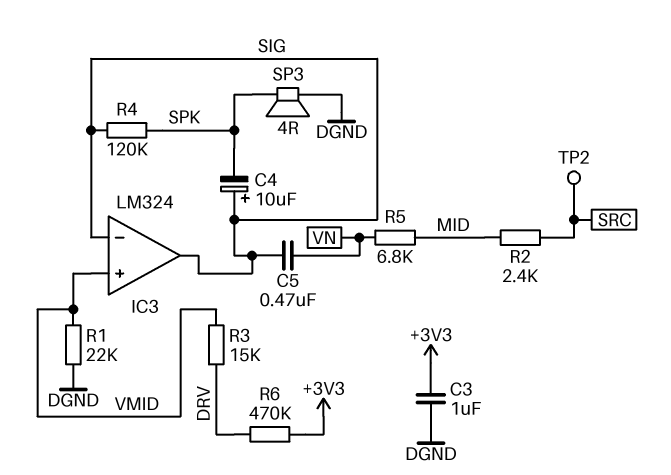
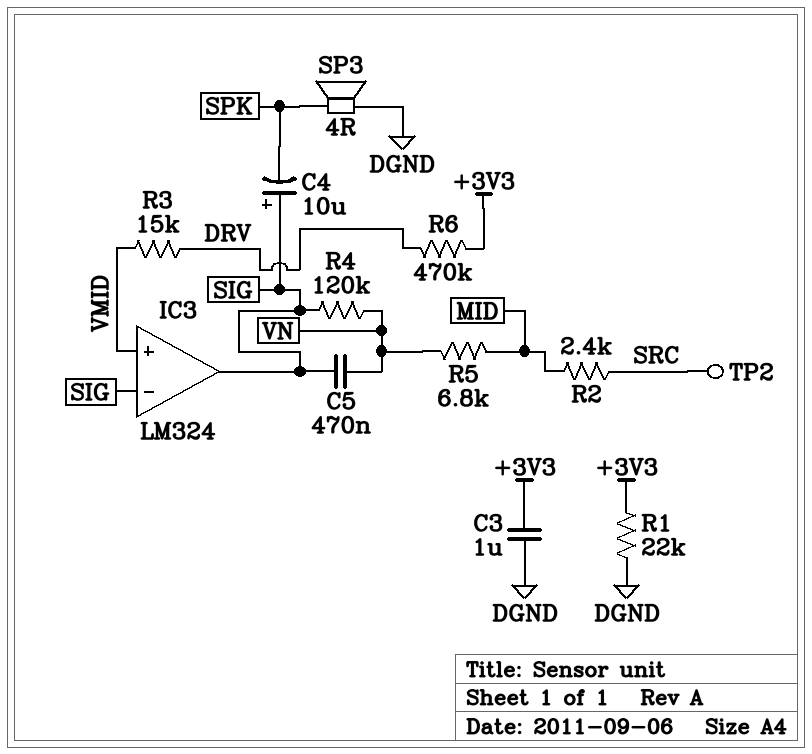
R1: 22k (DGND, VMID) -> 22k (+3V3, DGND)
R4: 120k (SIG, SPK) -> 120k (SIG, VN)

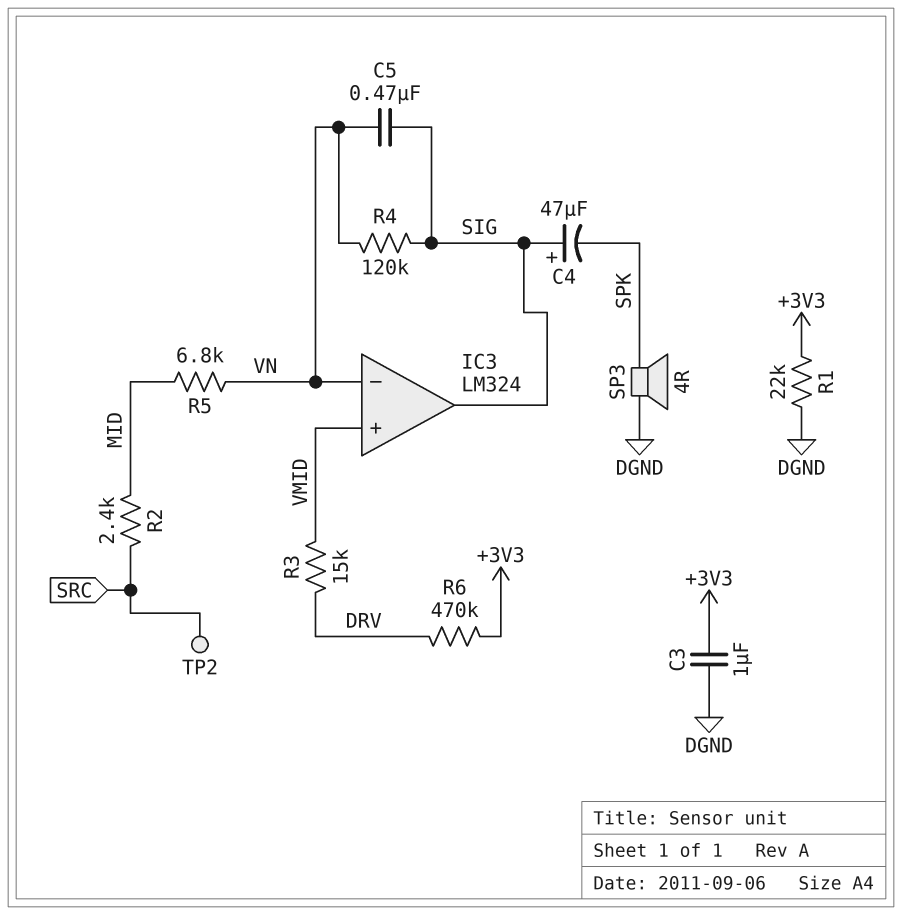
C4: 10uF (plus SIG, minus SPK) -> 47uF (plus SIG, minus SPK)
IC3 pin in-: SIG -> VN

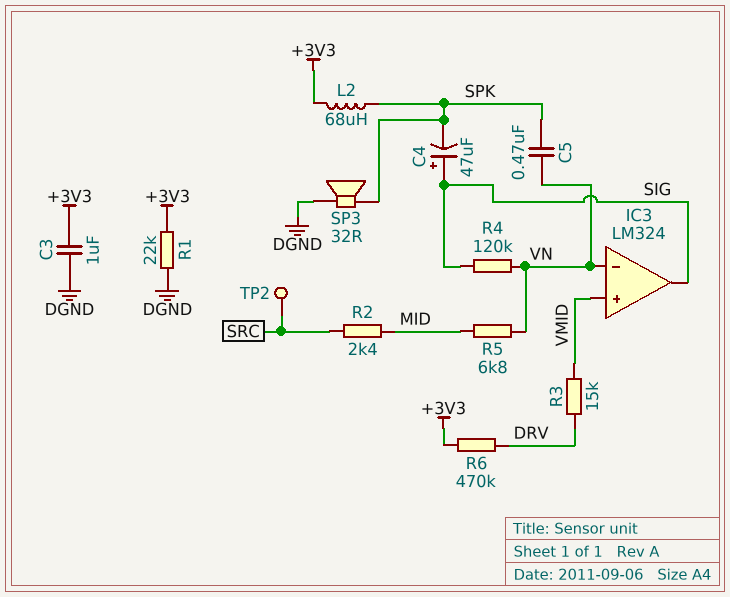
C5: 470nF (SIG, VN) -> 470nF (SPK, VN)
L2: none -> 68uH (+3V3, SPK)
SP3: speaker 4R (DGND, SPK) -> speaker 32R (DGND, SPK)

